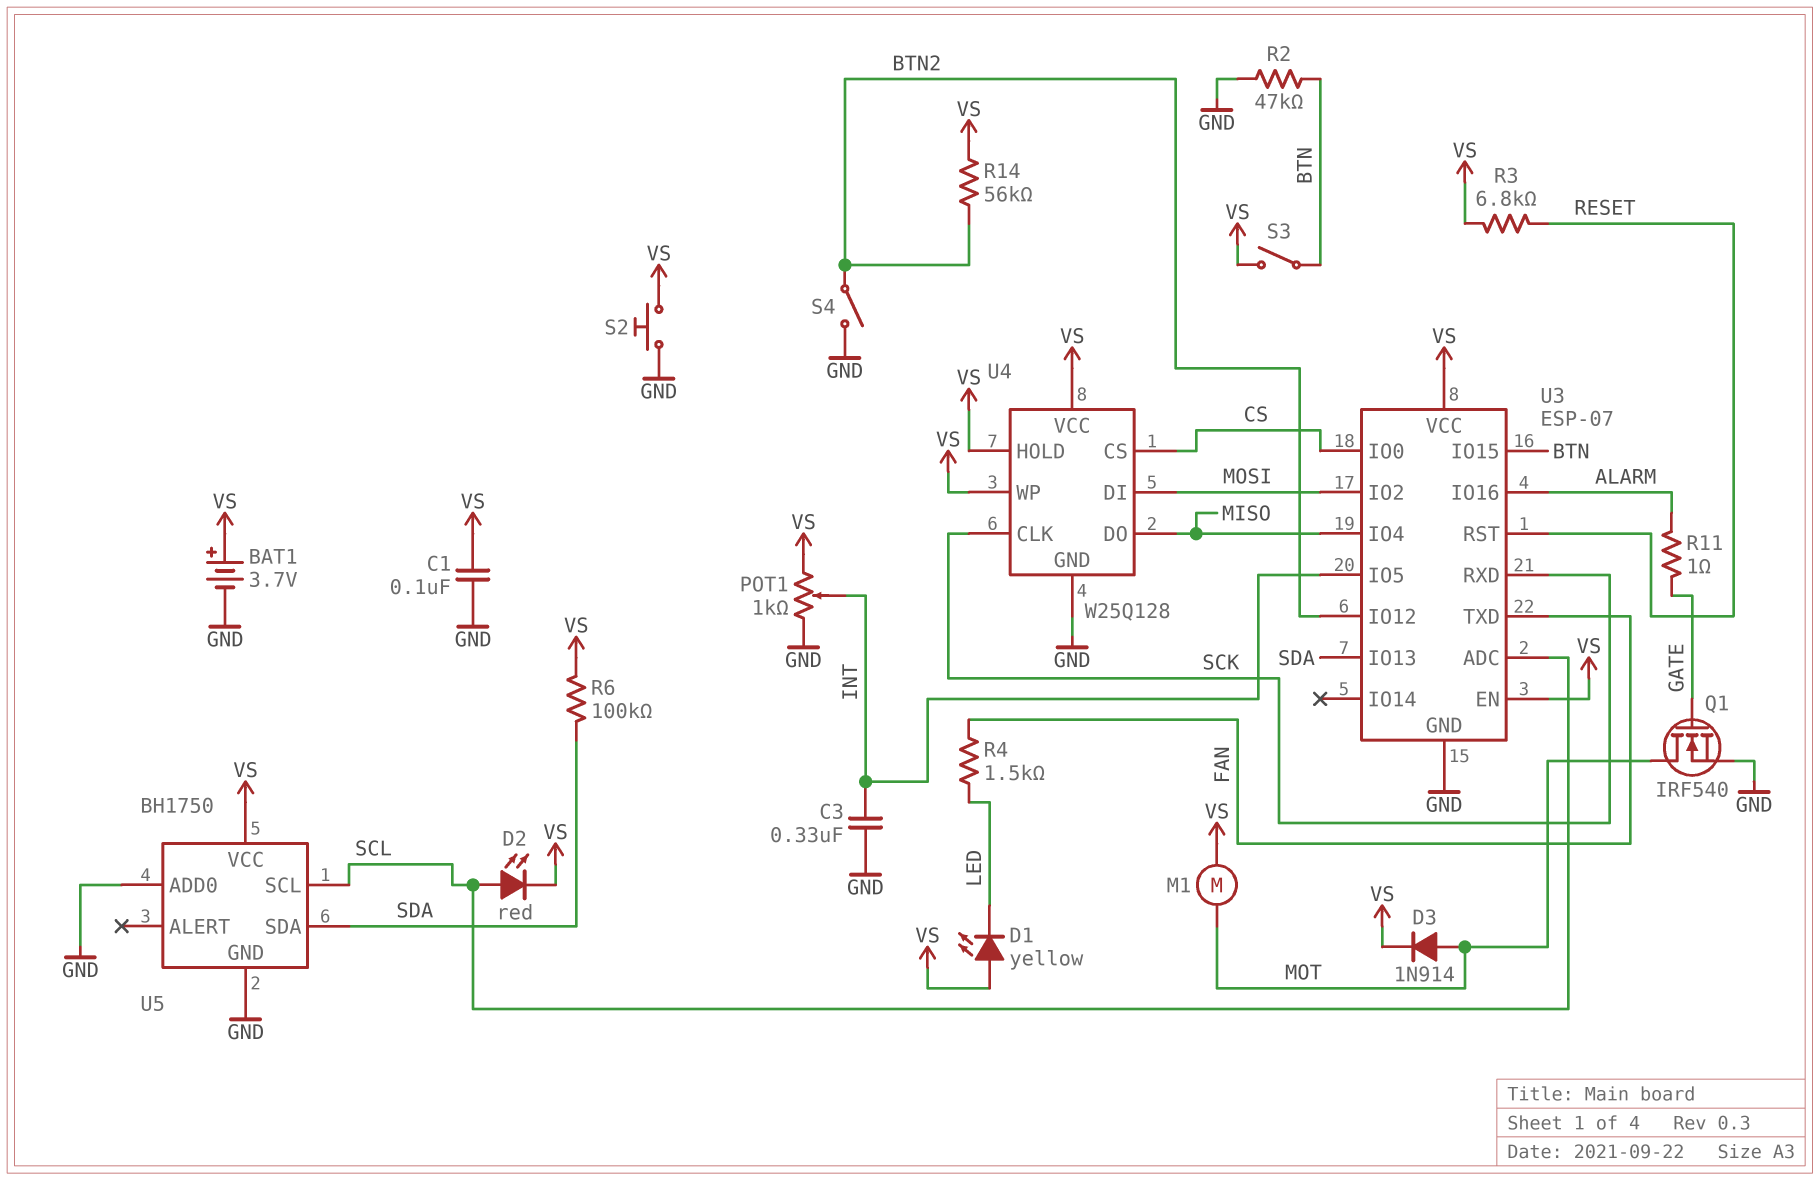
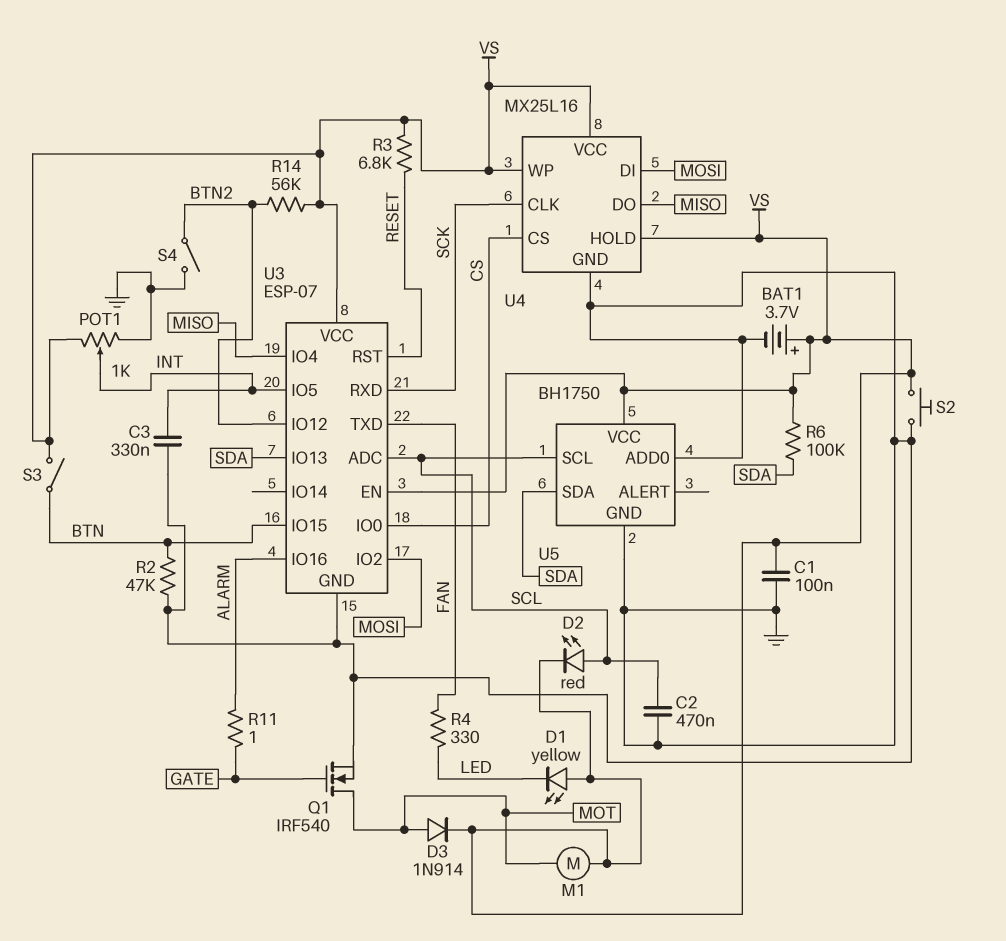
C2: none -> 470nF (GND, SCL)
R4: 1.5k (FAN, LED) -> 330 (FAN, LED)
U4: W25Q128 -> MX25L16

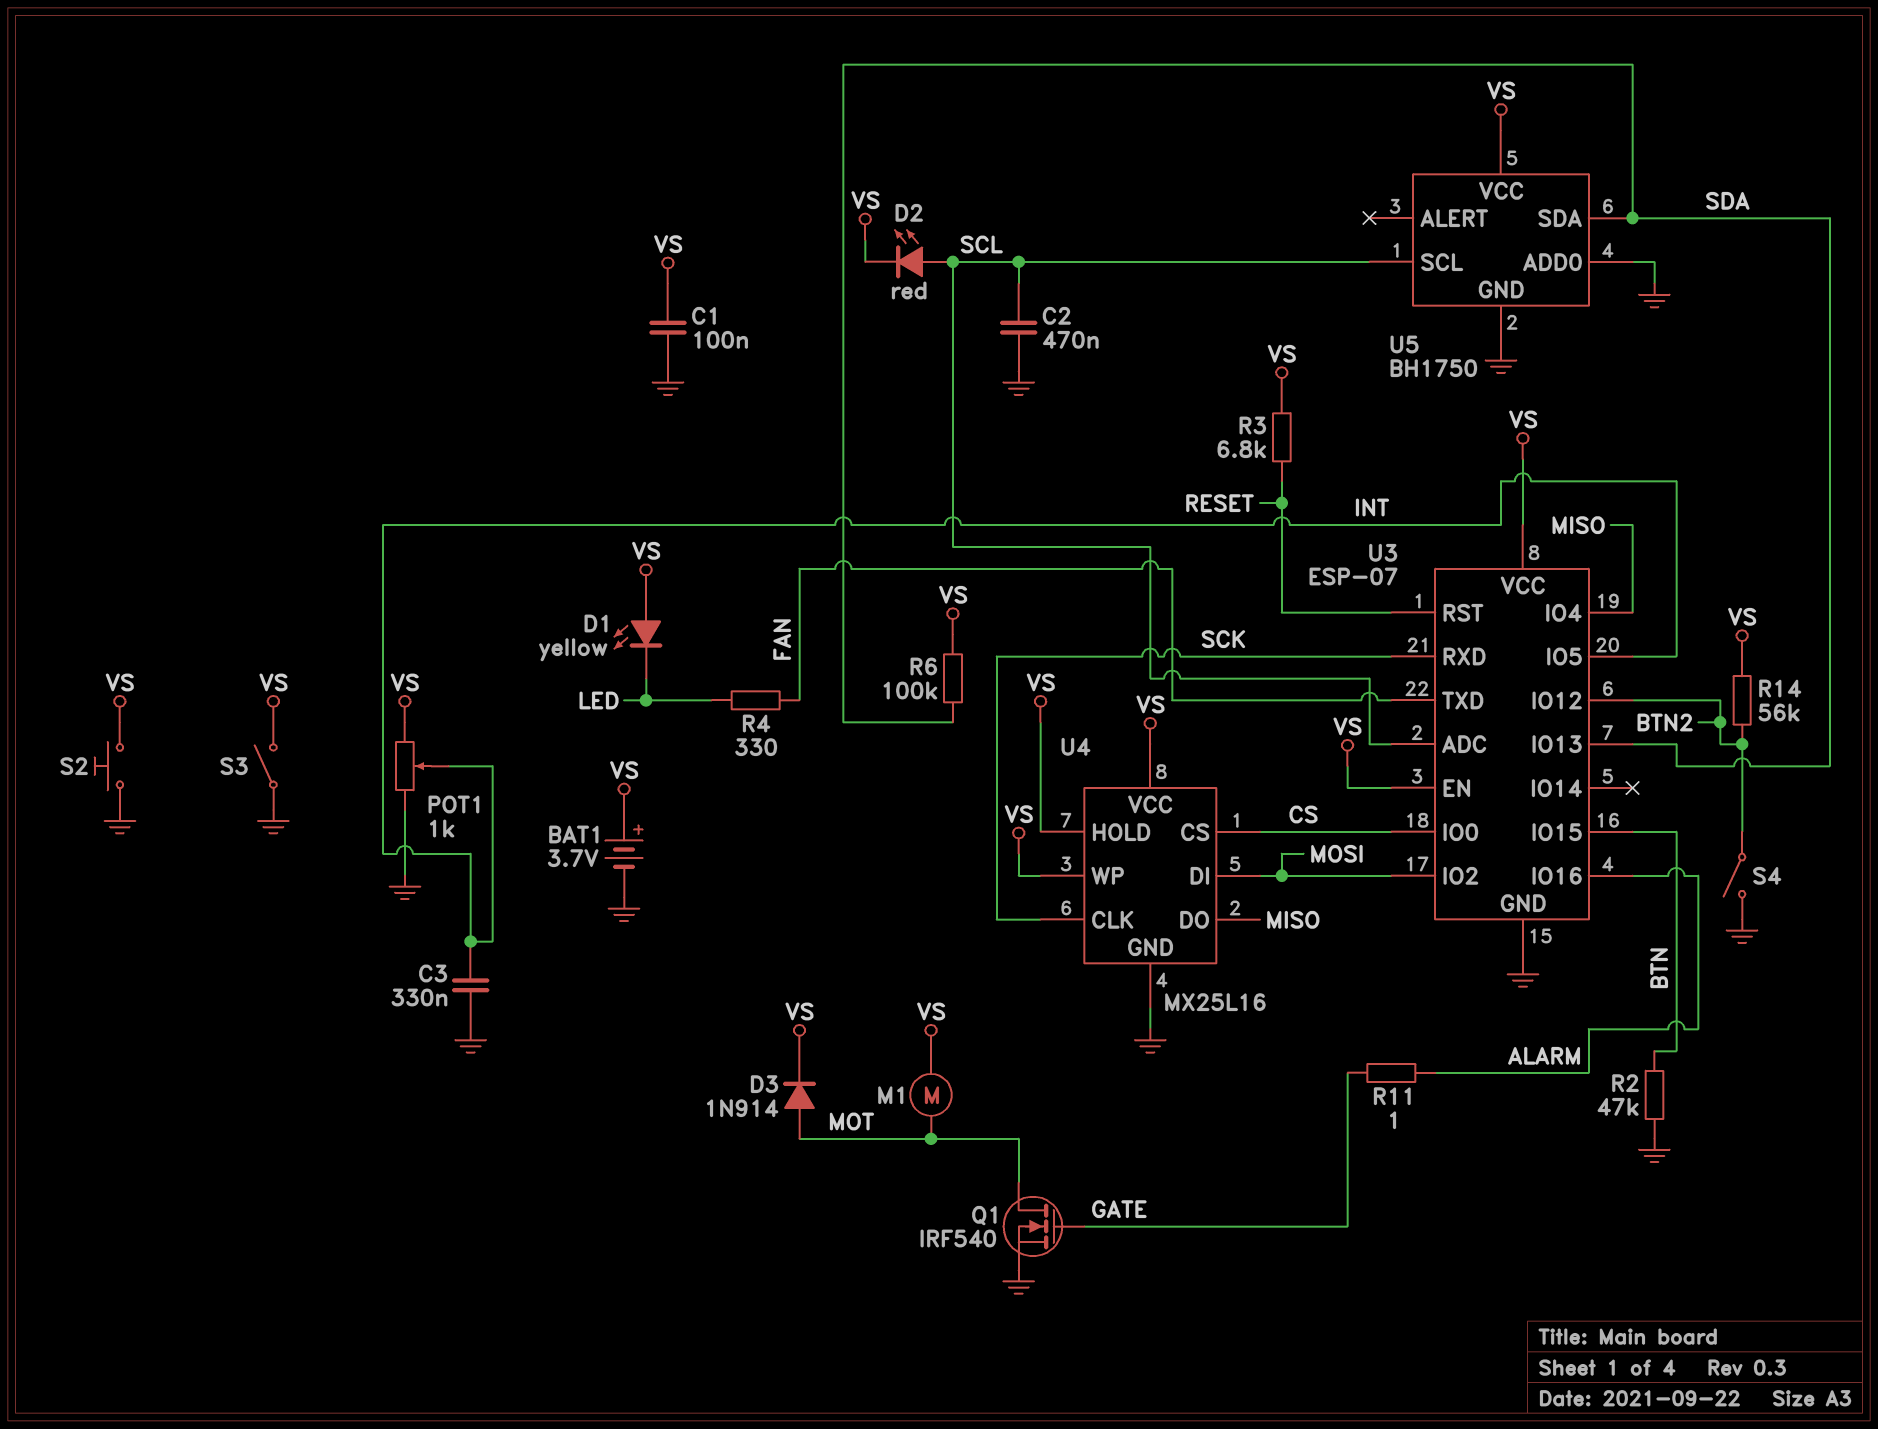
S3: switch (BTN, VS) -> switch (GND, VS)

